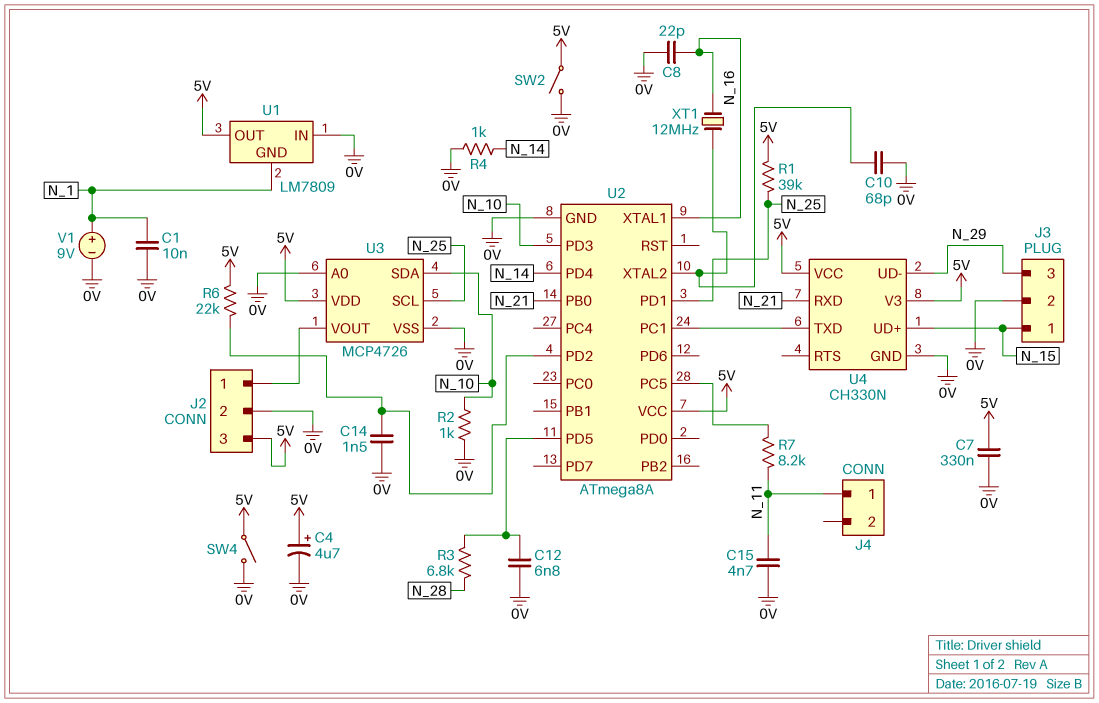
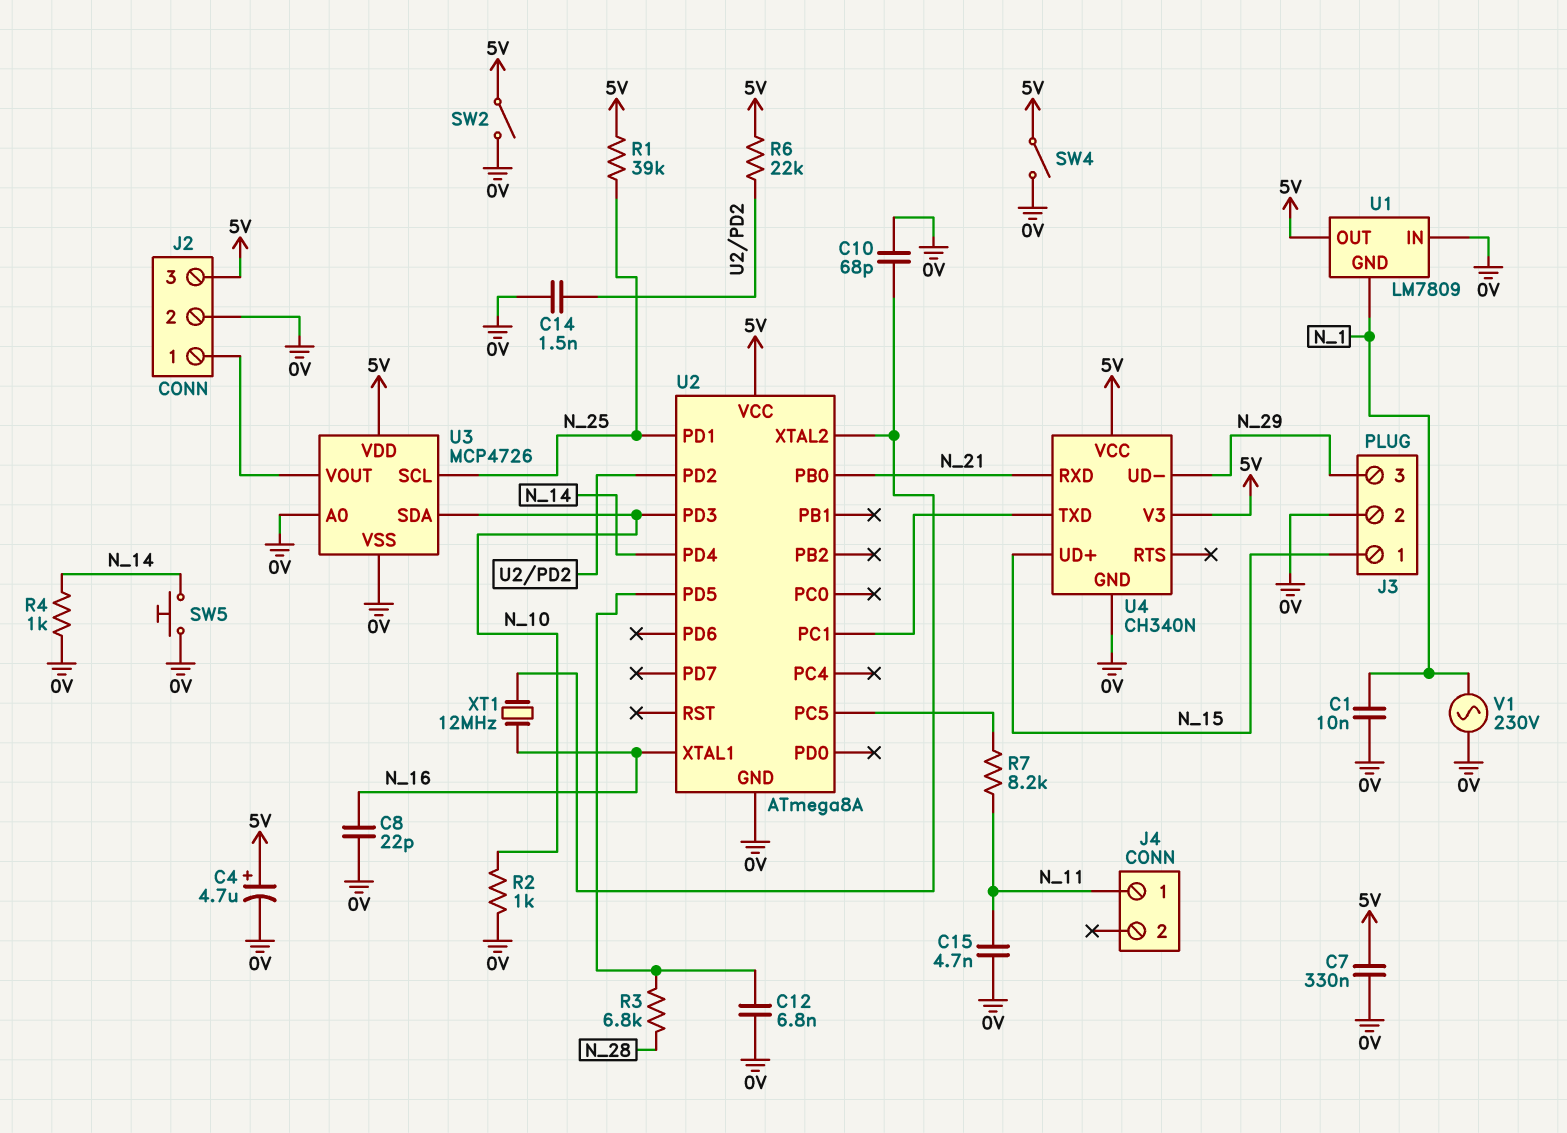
SW5: none -> button (0V, N_14)
U4: CH330N -> CH340N
V1: 9V (plus N_1, minus 0V) -> AC 230V (0V, N_1)

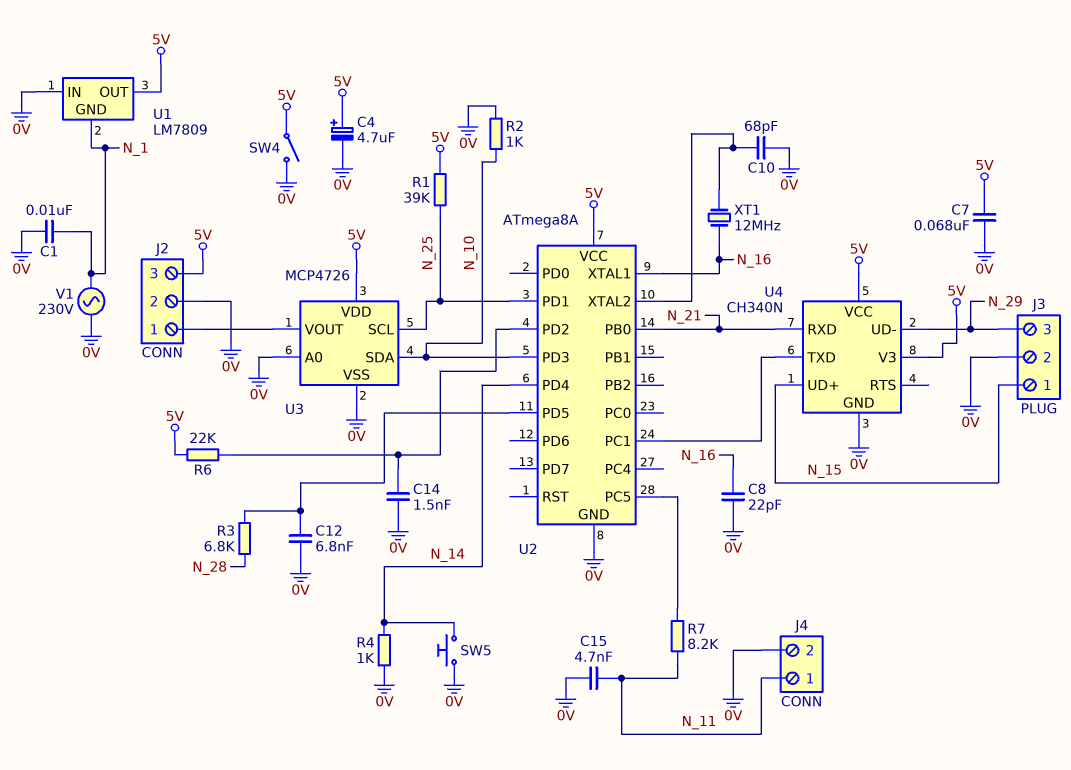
C7: 330nF (0V, 5V) -> 68nF (0V, 5V)
J4 pin 2: none -> 0V
SW2: switch (0V, 5V) -> none

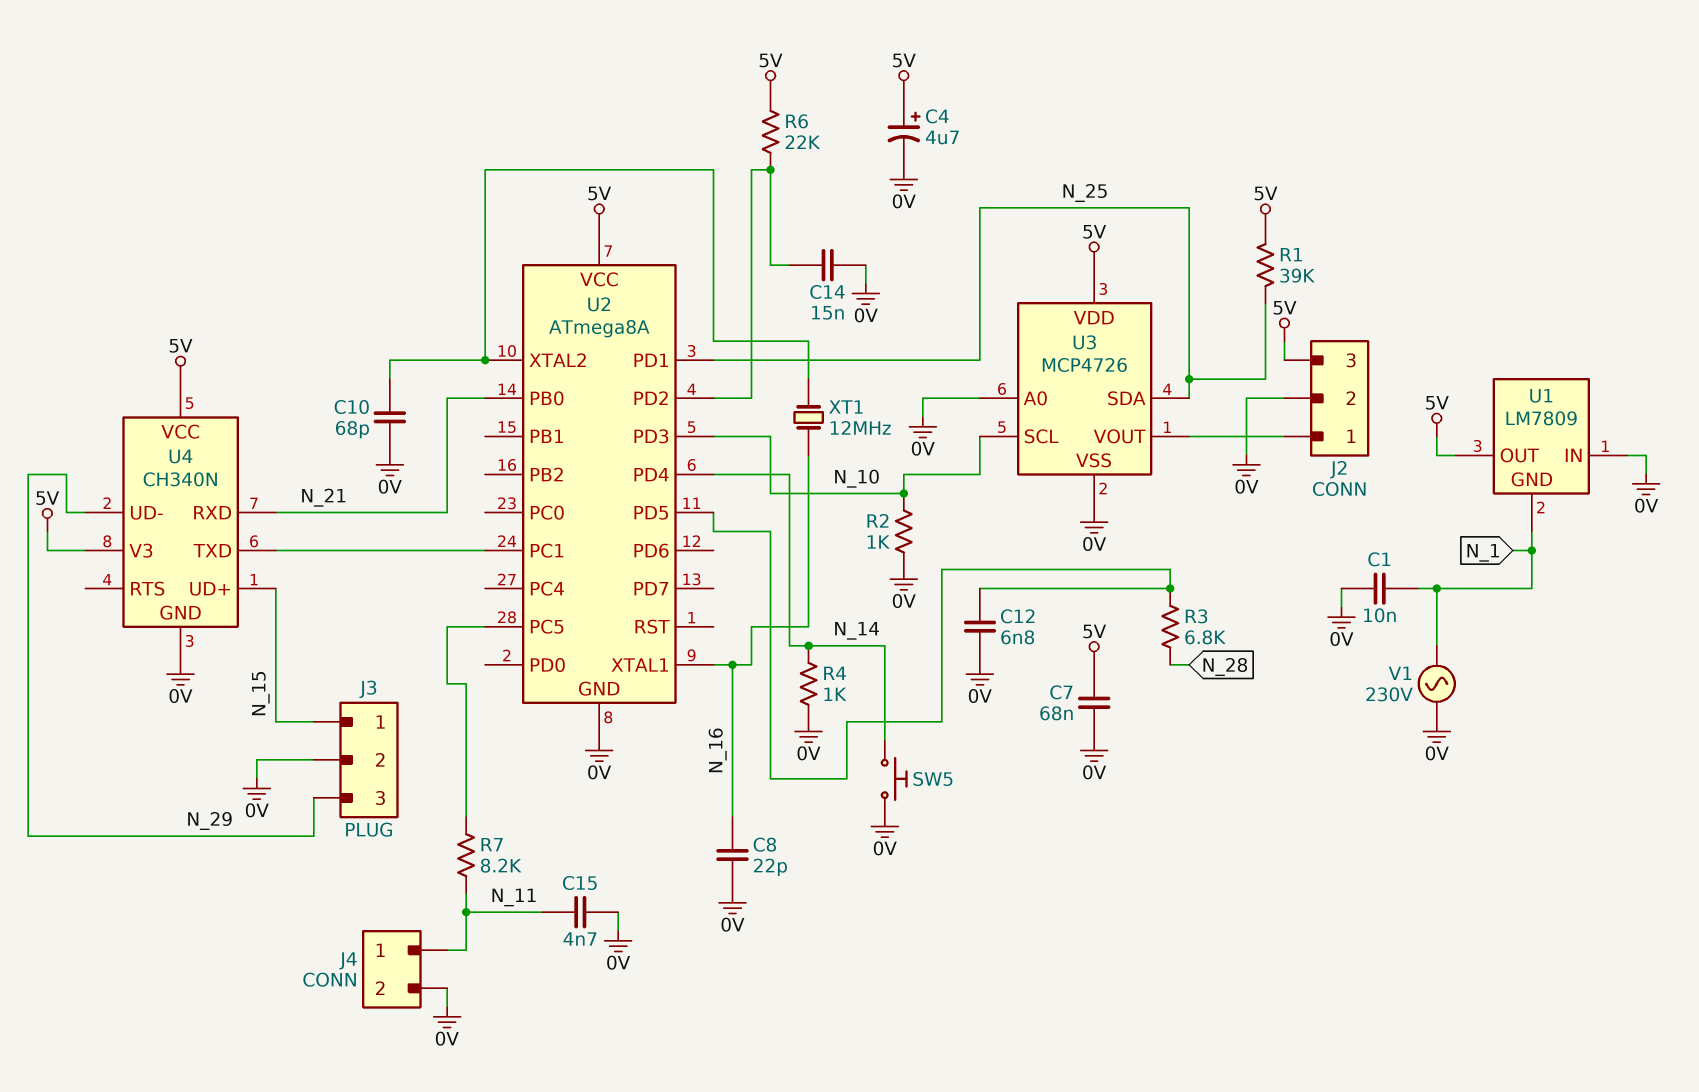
C14: 1.5nF (0V, U2/PD2) -> 15nF (0V, U2/PD2)
SW4: switch (0V, 5V) -> none
U3 pin SCL: N_25 -> N_10
U3 pin SDA: N_10 -> N_25

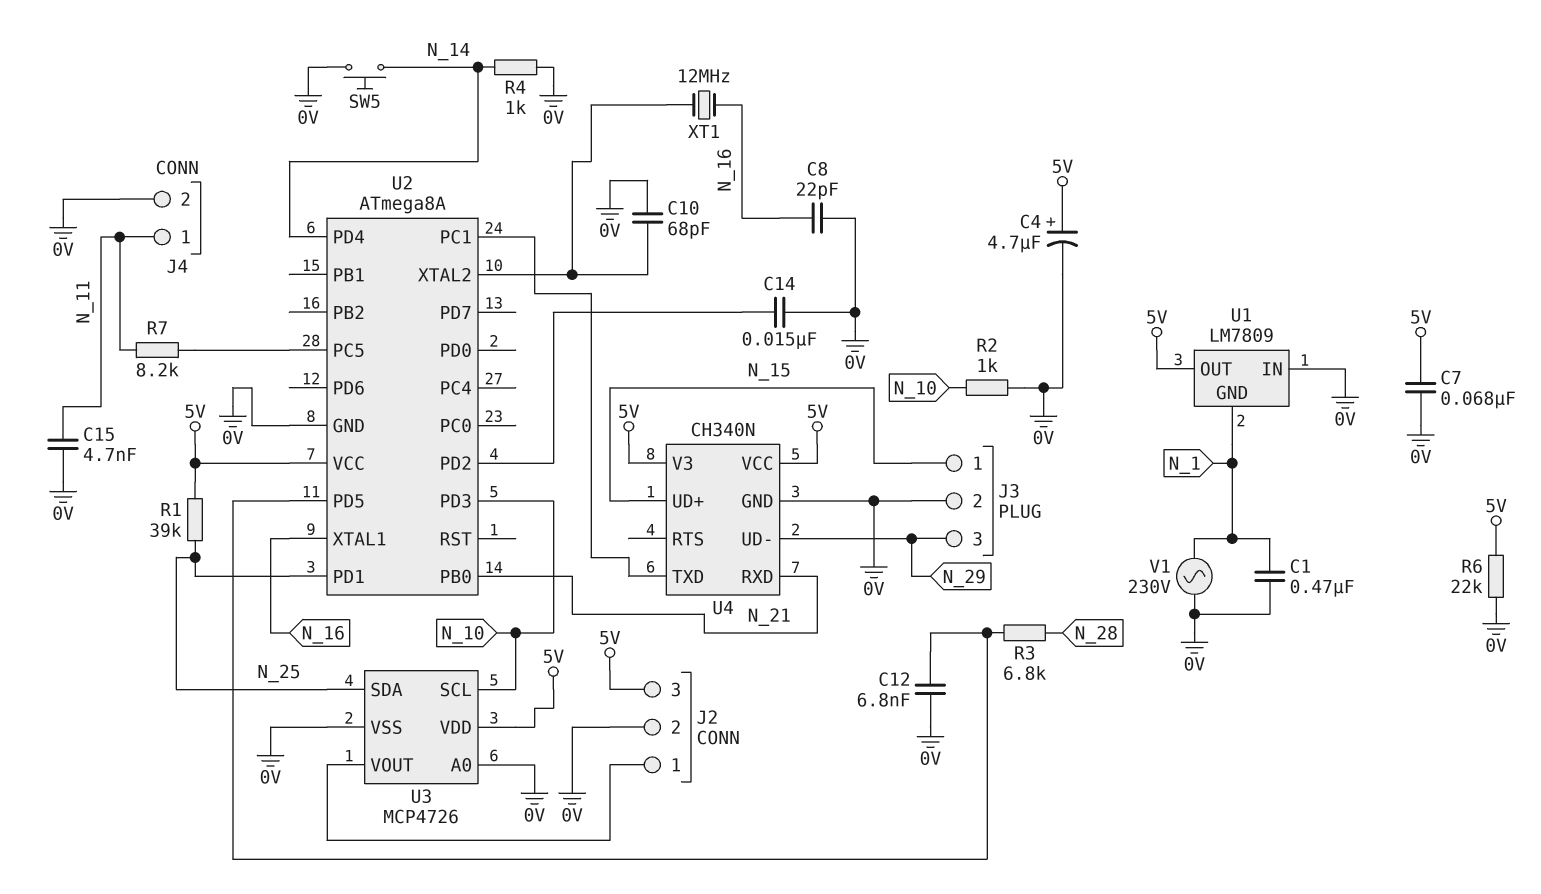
C1: 10nF (0V, N_1) -> 470nF (0V, N_1)
R6: 22k (5V, U2/PD2) -> 22k (0V, 5V)

